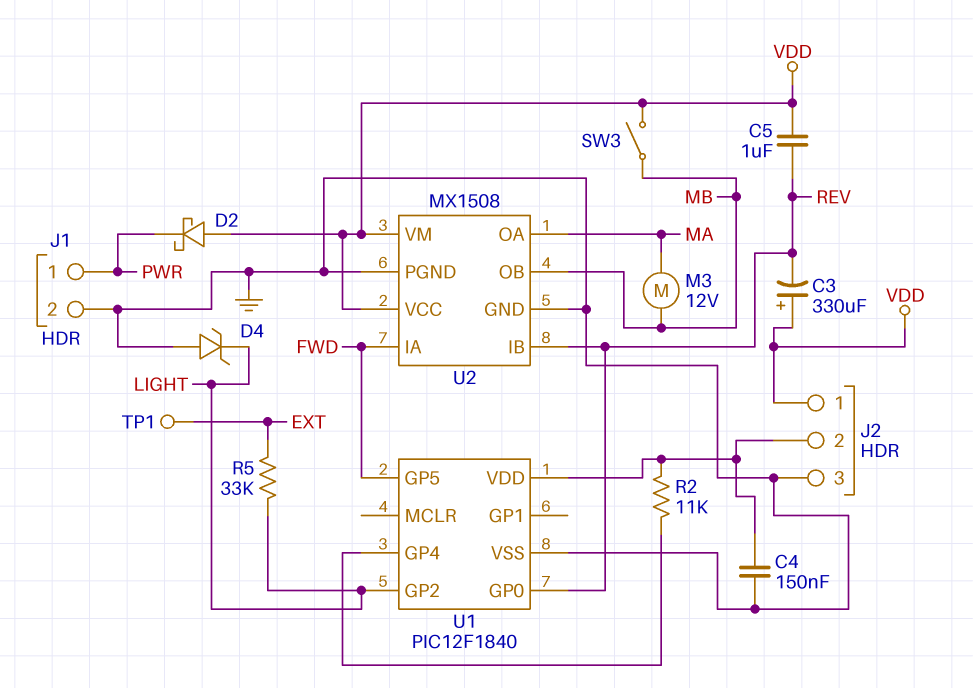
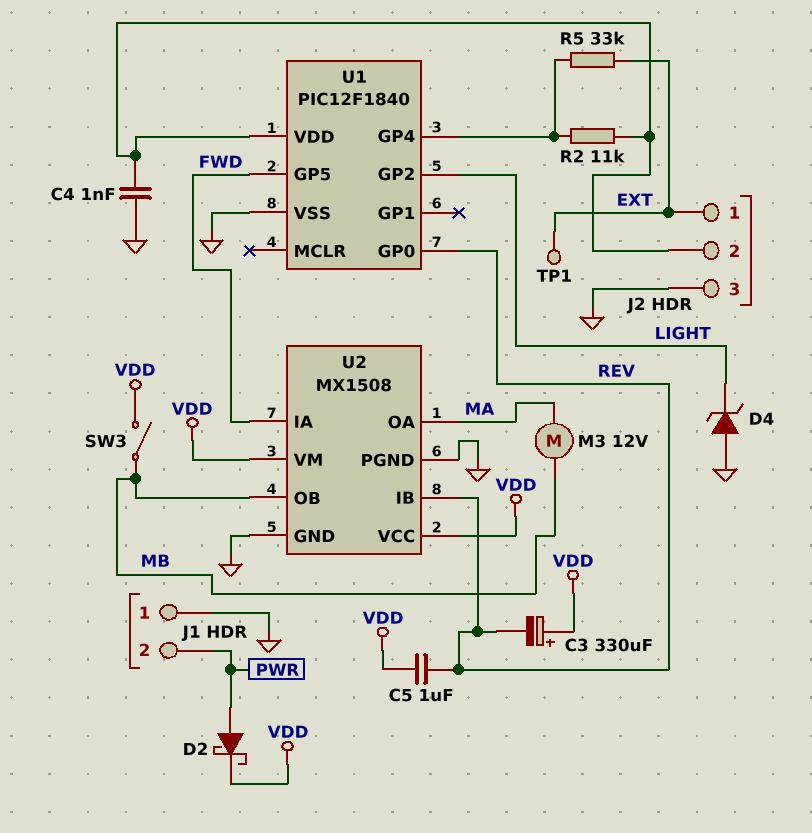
C4: 150nF (GND, J2/2) -> 1nF (GND, J2/2)
D2: schottky (A VDD, K PWR) -> schottky (A PWR, K VDD)
J1 pin 1: PWR -> GND
J1 pin 2: GND -> PWR
J2 pin 1: VDD -> EXT
R5: 33k (EXT, LIGHT) -> 33k (EXT, U1/GP4)

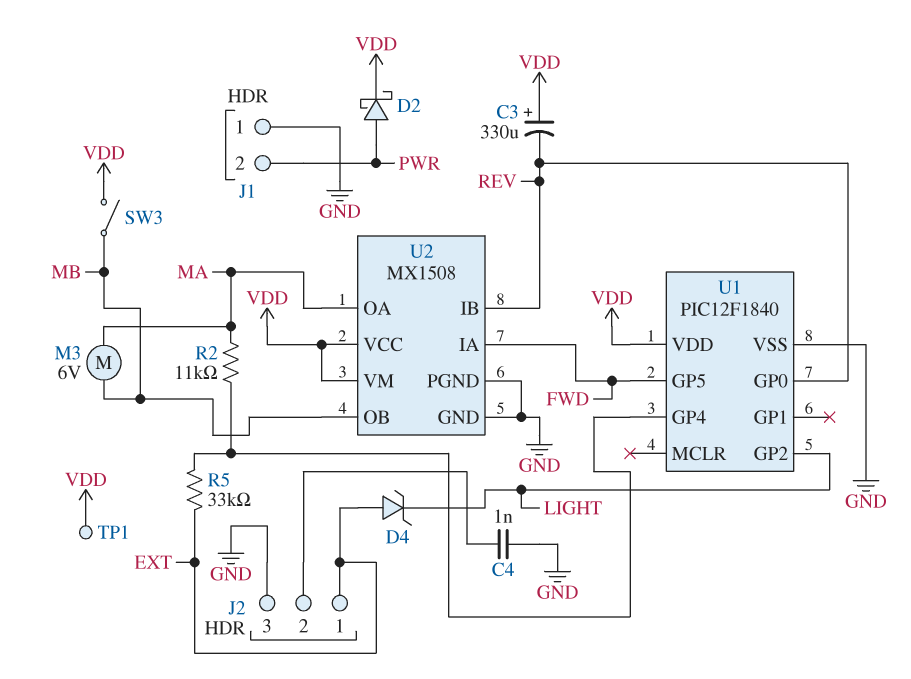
C5: 1uF (REV, VDD) -> none
D4: zener (A GND, K LIGHT) -> zener (A EXT, K LIGHT)
M3: motor 12V (MA, MB) -> motor 6V (MA, MB)
R2: 11k (J2/2, U1/GP4) -> 11k (MA, U1/GP4)
TP1: test point (EXT) -> test point (VDD)
U1 pin VDD: J2/2 -> VDD

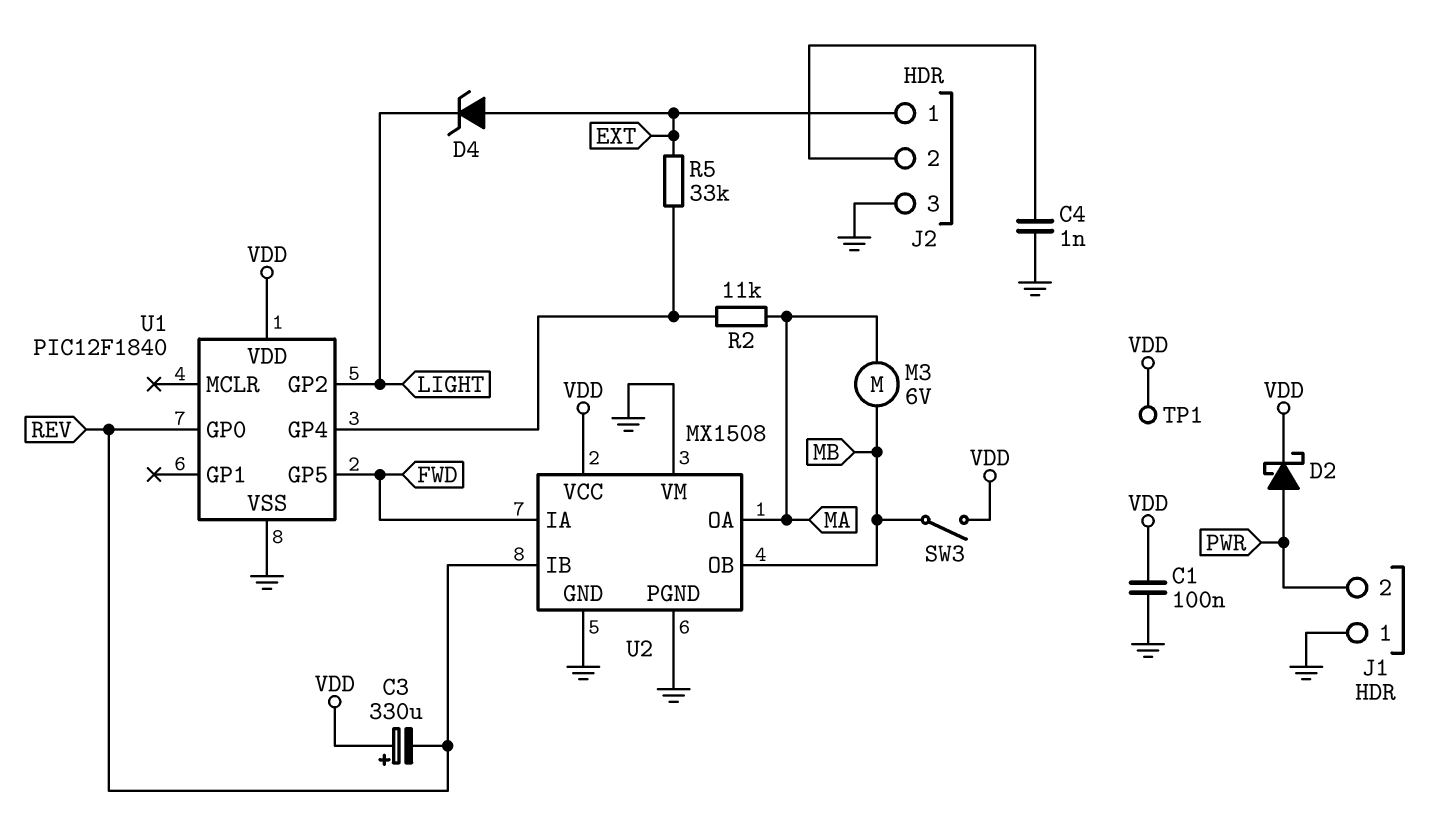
C1: none -> 100nF (GND, VDD)
U2 pin VM: VDD -> GND

